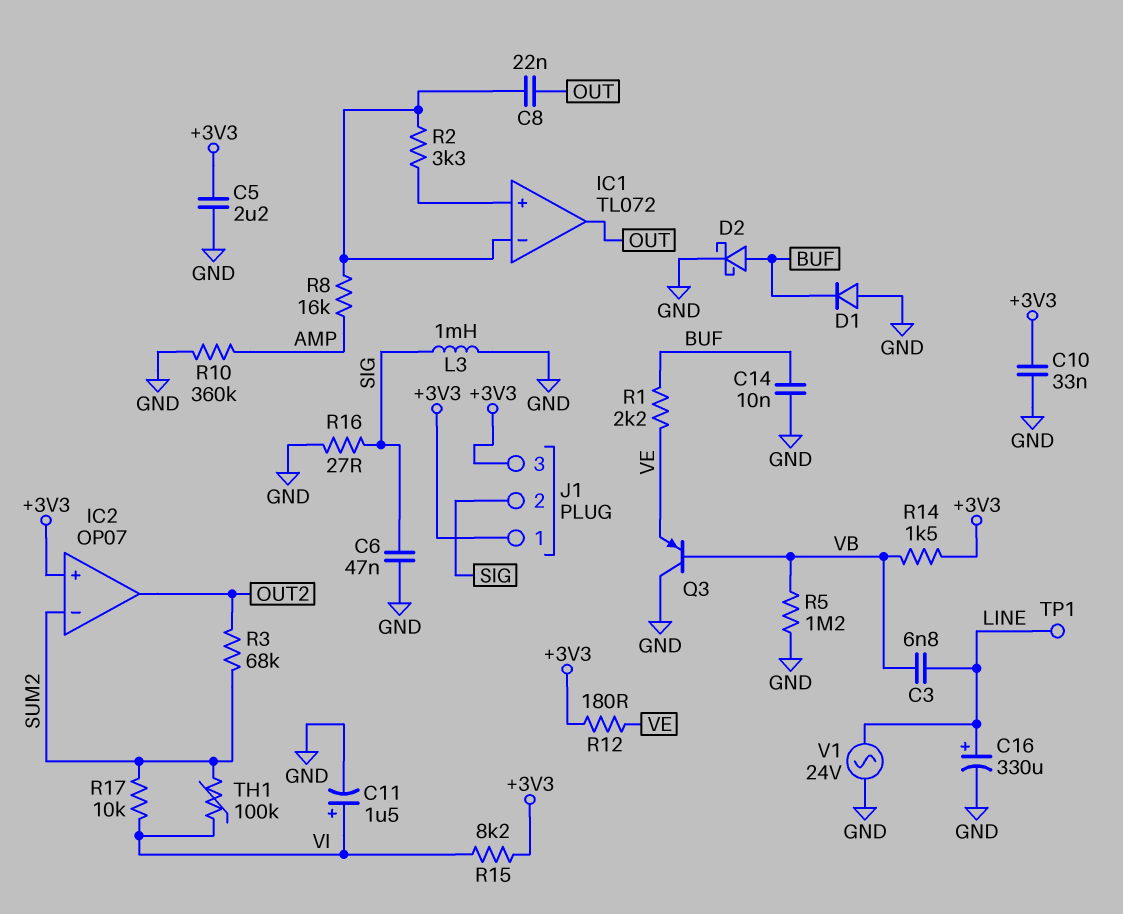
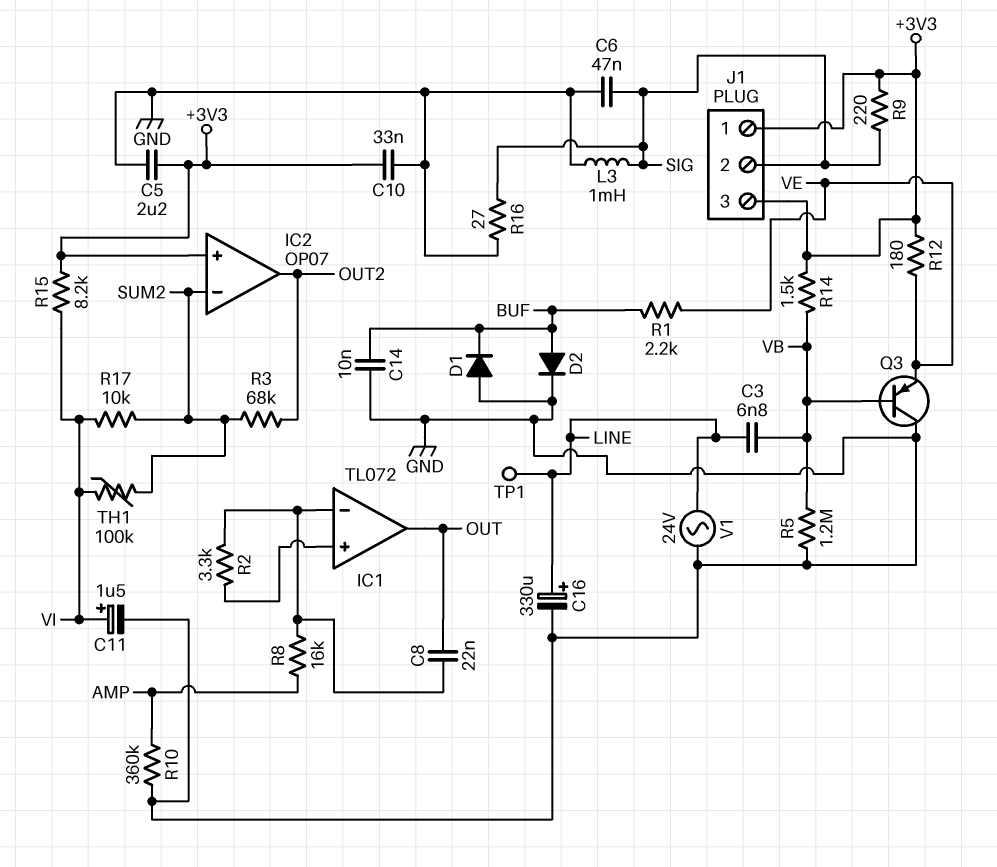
D2: schottky (A BUF, K GND) -> diode (A BUF, K GND)
R9: none -> 220 (+3V3, SIG)

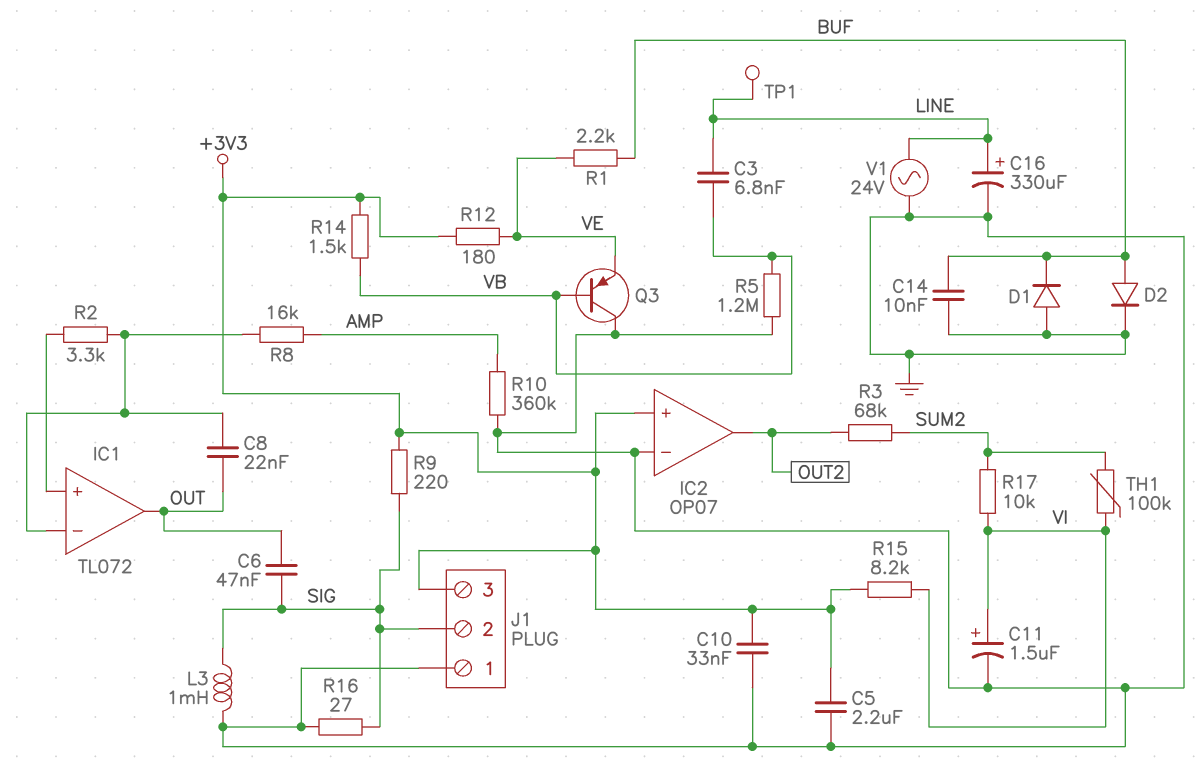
C6: 47nF (GND, SIG) -> 47nF (OUT, SIG)
IC2 pin in-: SUM2 -> GND
J1 pin 1: +3V3 -> GND

